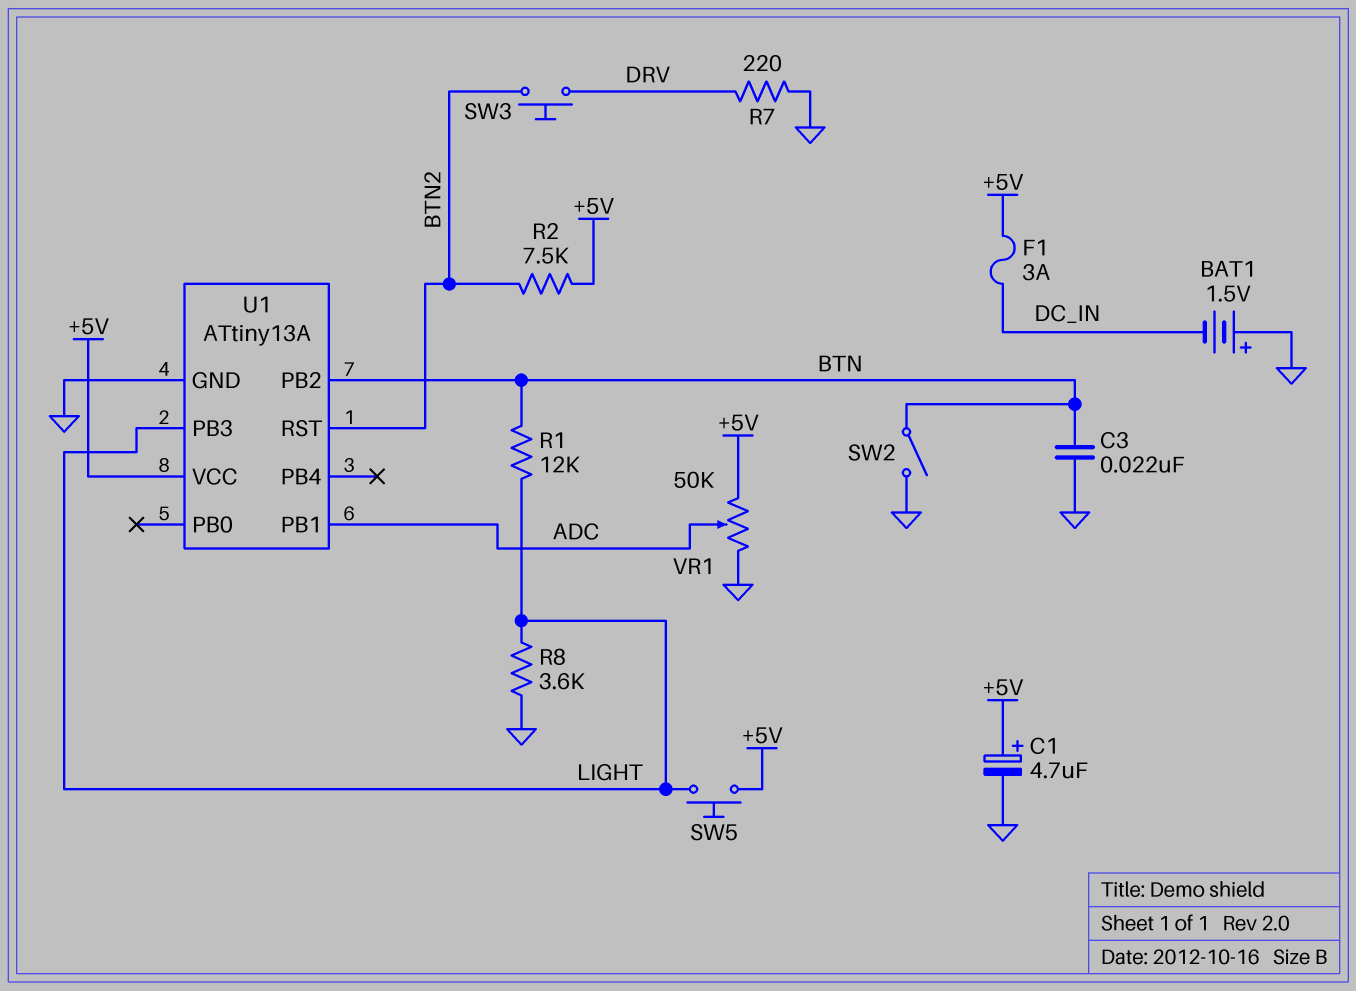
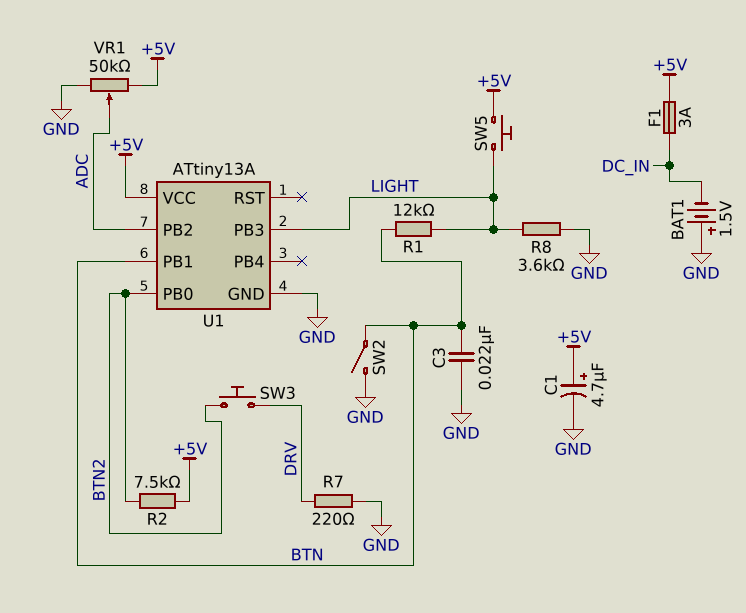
U1 pin PB0: none -> BTN2
U1 pin PB1: ADC -> BTN
U1 pin PB2: BTN -> ADC
U1 pin RST: BTN2 -> none

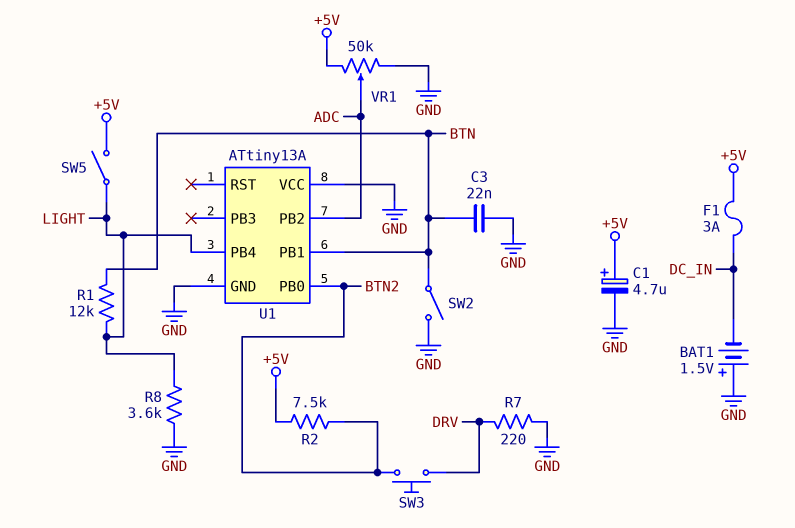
SW5: button (+5V, LIGHT) -> switch (+5V, LIGHT)
U1 pin PB3: LIGHT -> none
U1 pin PB4: none -> LIGHT
U1 pin VCC: +5V -> GND

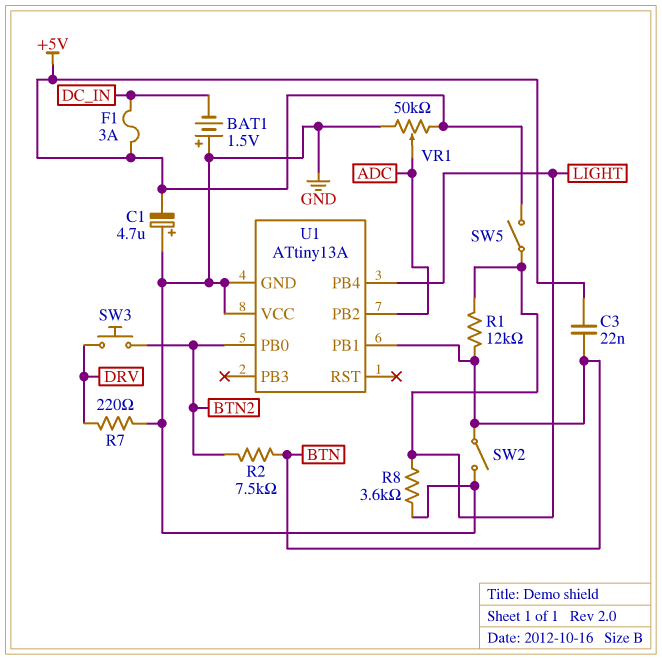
C1: 4.7uF (plus +5V, minus GND) -> 4.7uF (plus GND, minus +5V)
C3: 22nF (BTN, GND) -> 22nF (+5V, BTN)
R2: 7.5k (+5V, BTN2) -> 7.5k (BTN, BTN2)

